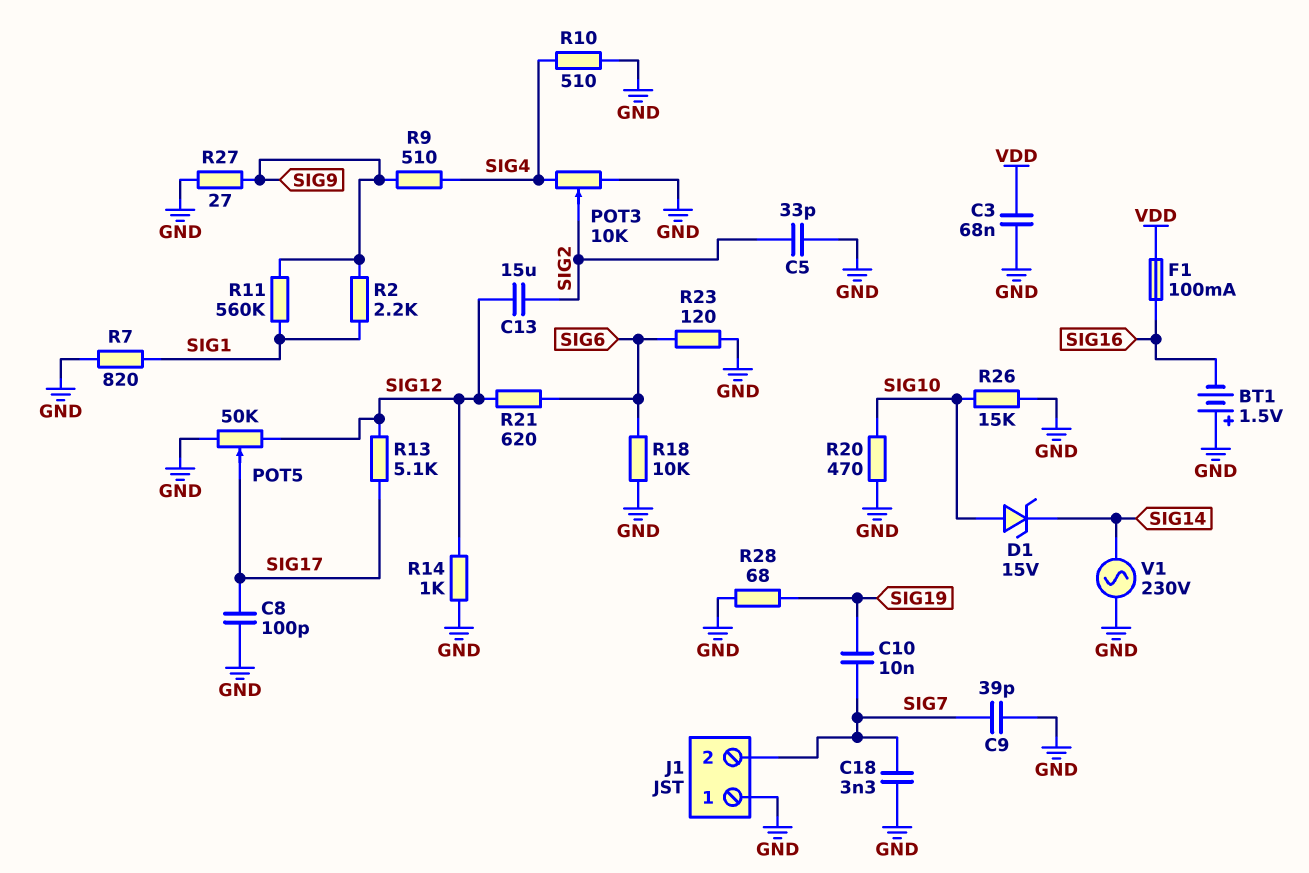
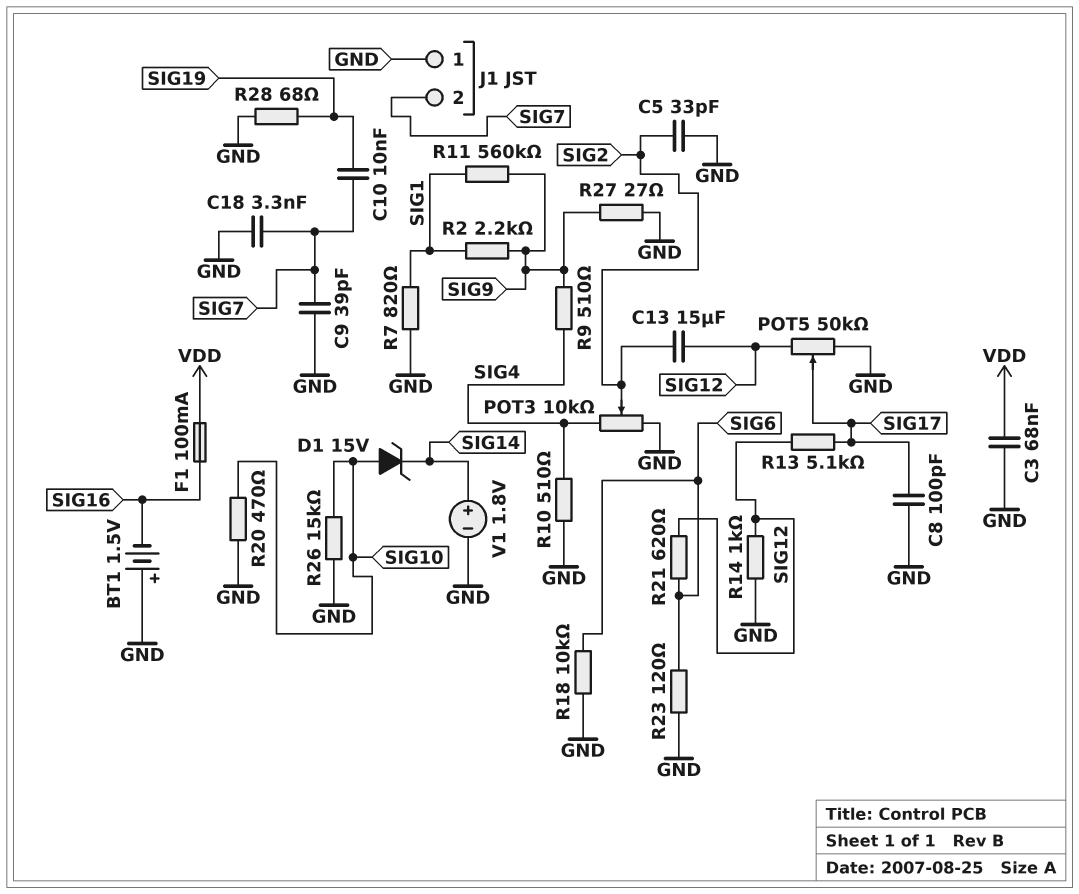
V1: AC 230V (GND, SIG14) -> 1.8V (plus SIG14, minus GND)

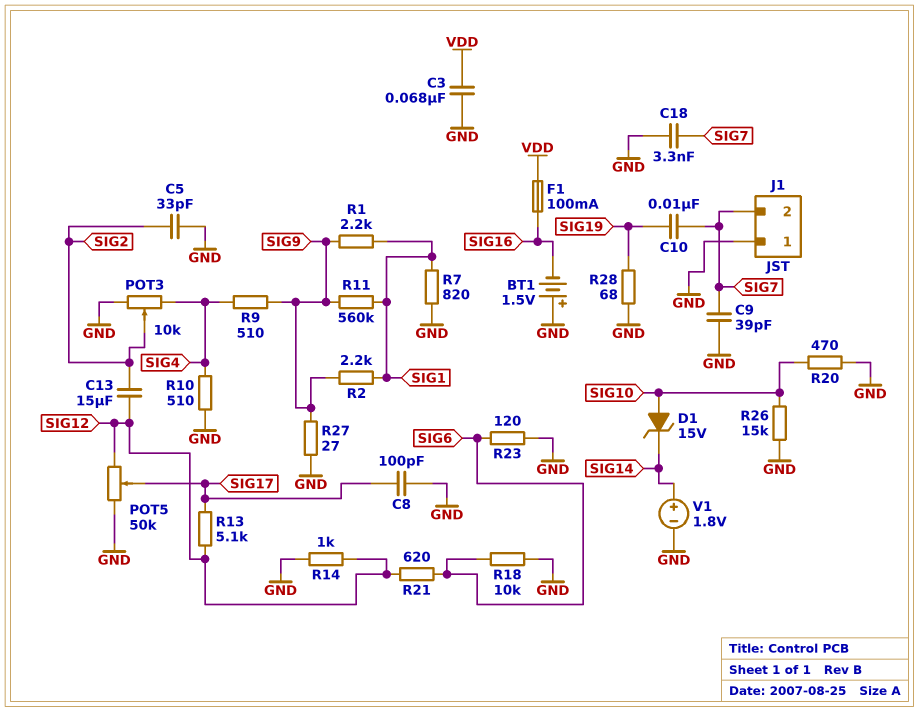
R1: none -> 2.2k (SIG1, SIG9)

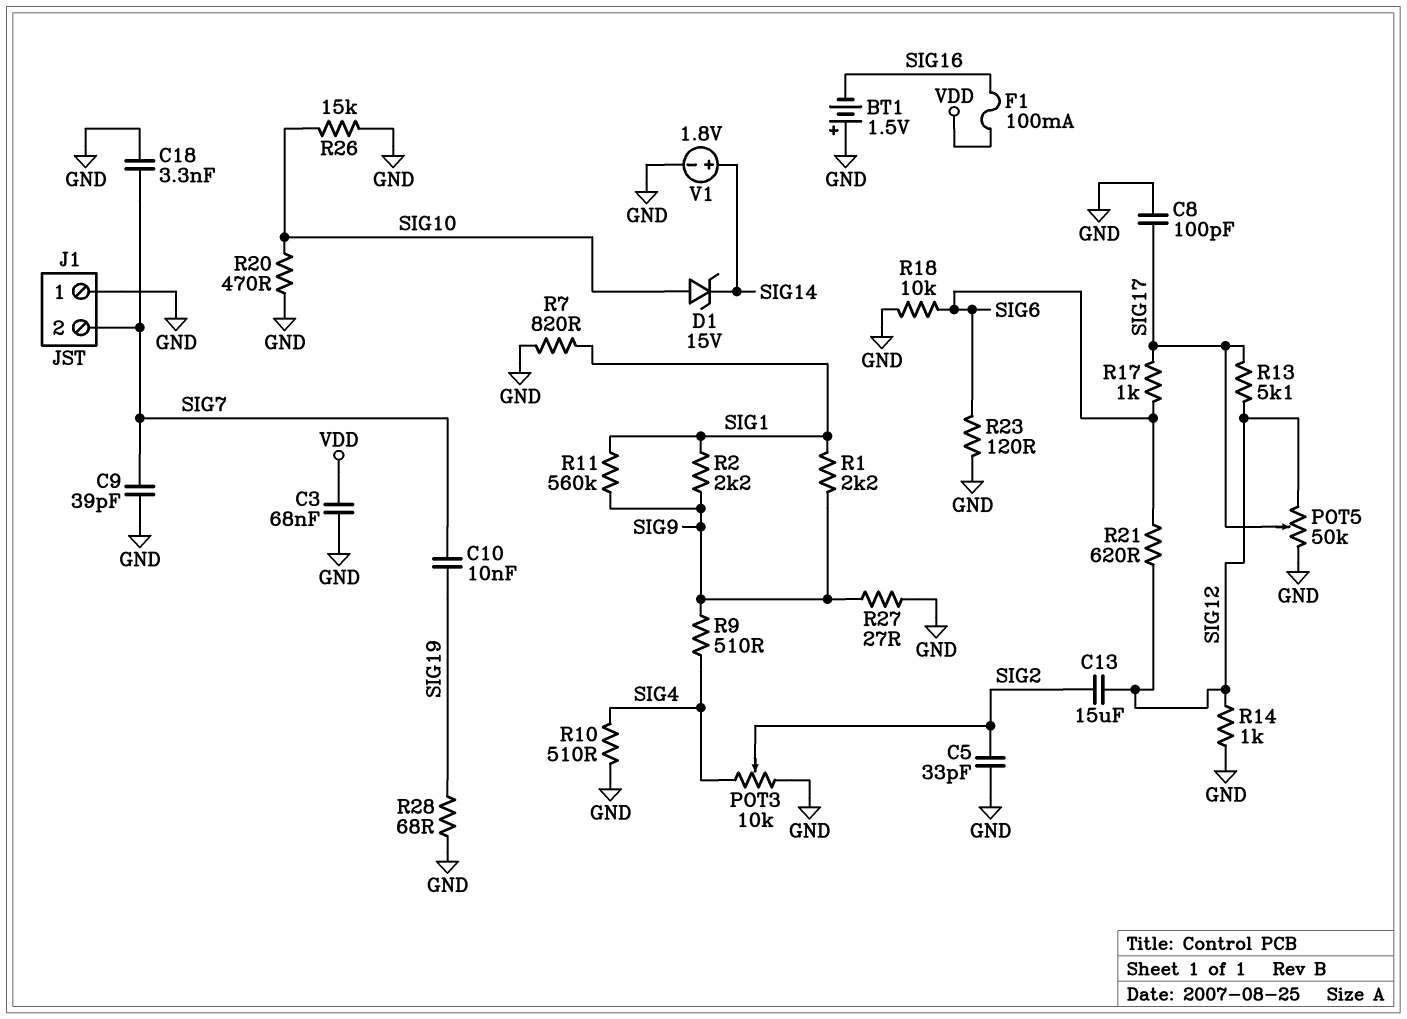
R17: none -> 1k (SIG6, SIG17)

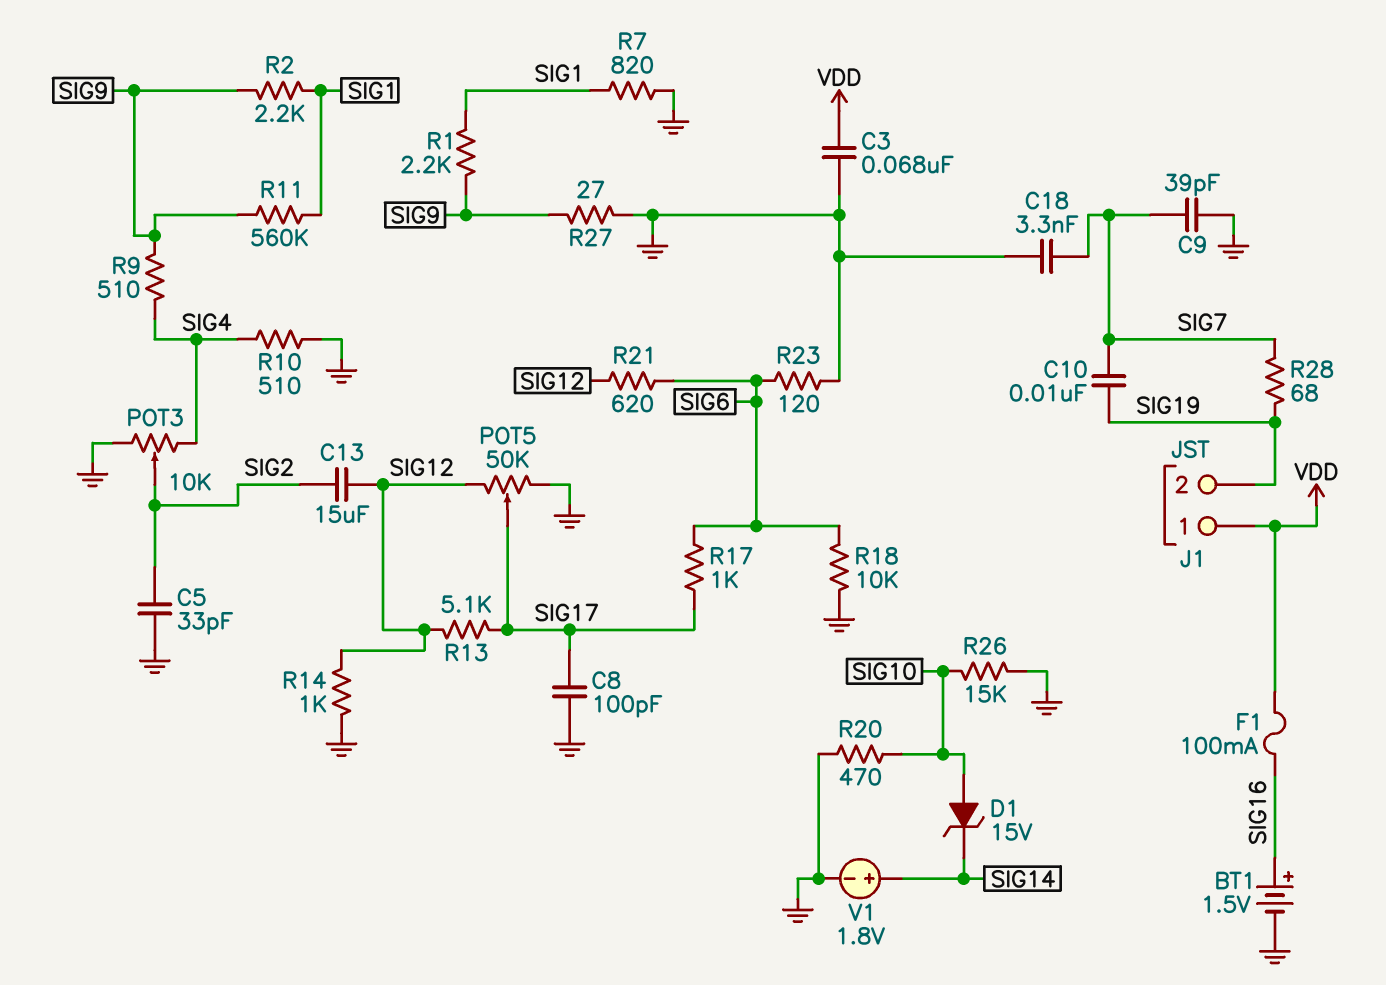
BT1: 1.5V (plus GND, minus SIG16) -> 1.5V (plus SIG16, minus GND)
J1 pin 1: GND -> VDD
J1 pin 2: SIG7 -> SIG19
R28: 68 (GND, SIG19) -> 68 (SIG7, SIG19)

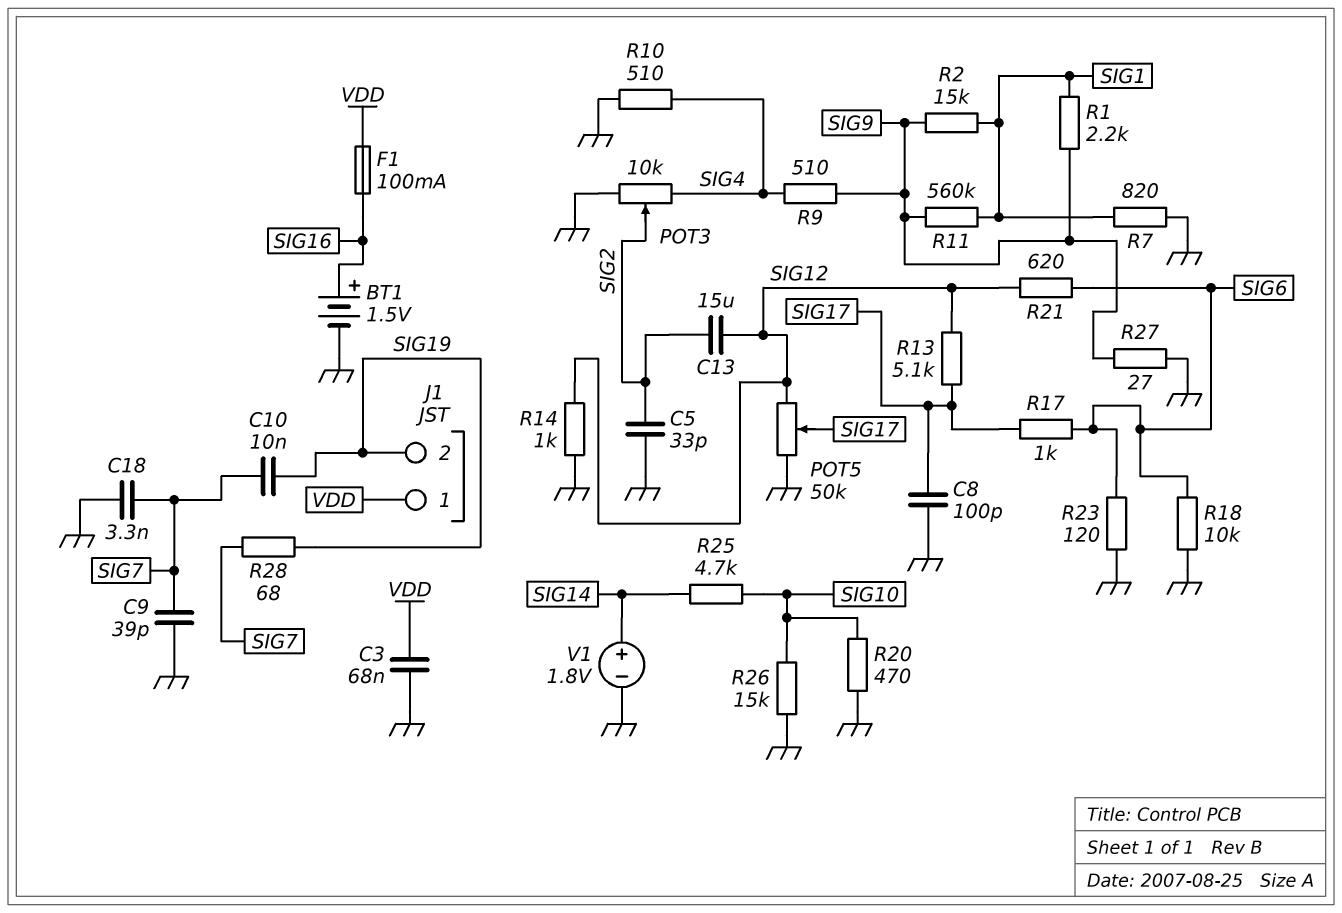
D1: zener 15V (A SIG10, K SIG14) -> none
R2: 2.2k (SIG1, SIG9) -> 15k (SIG1, SIG9)
R25: none -> 4.7k (SIG10, SIG14)

